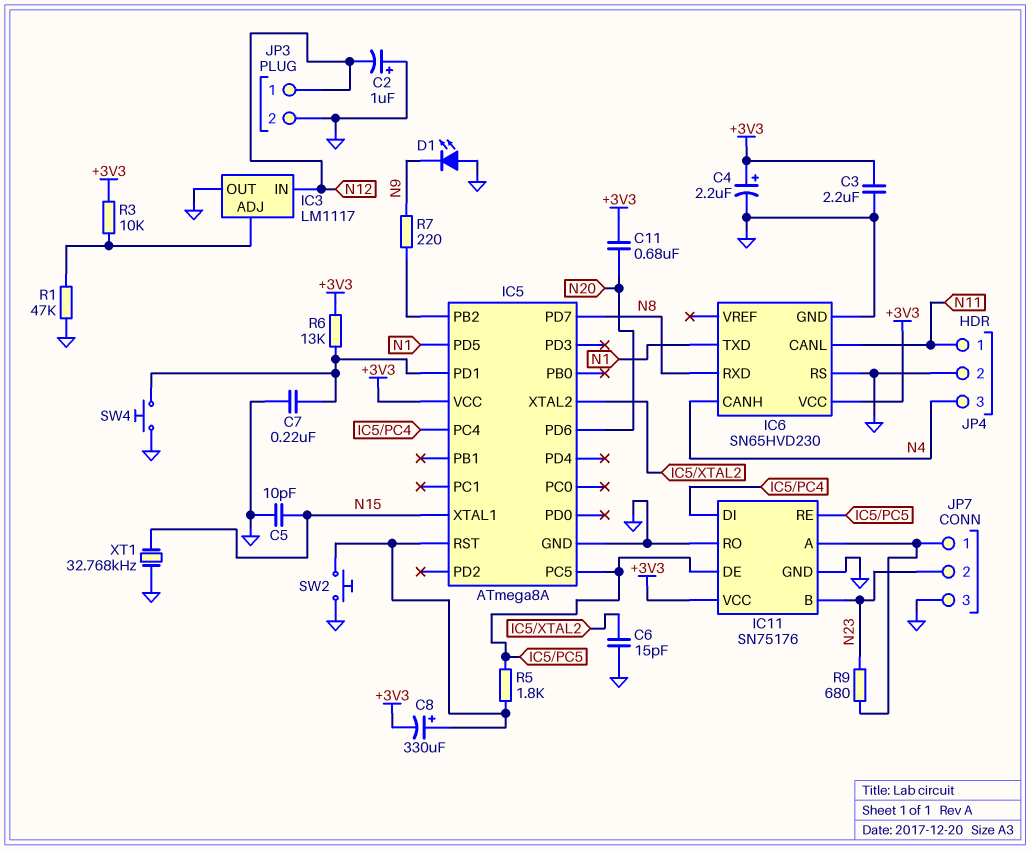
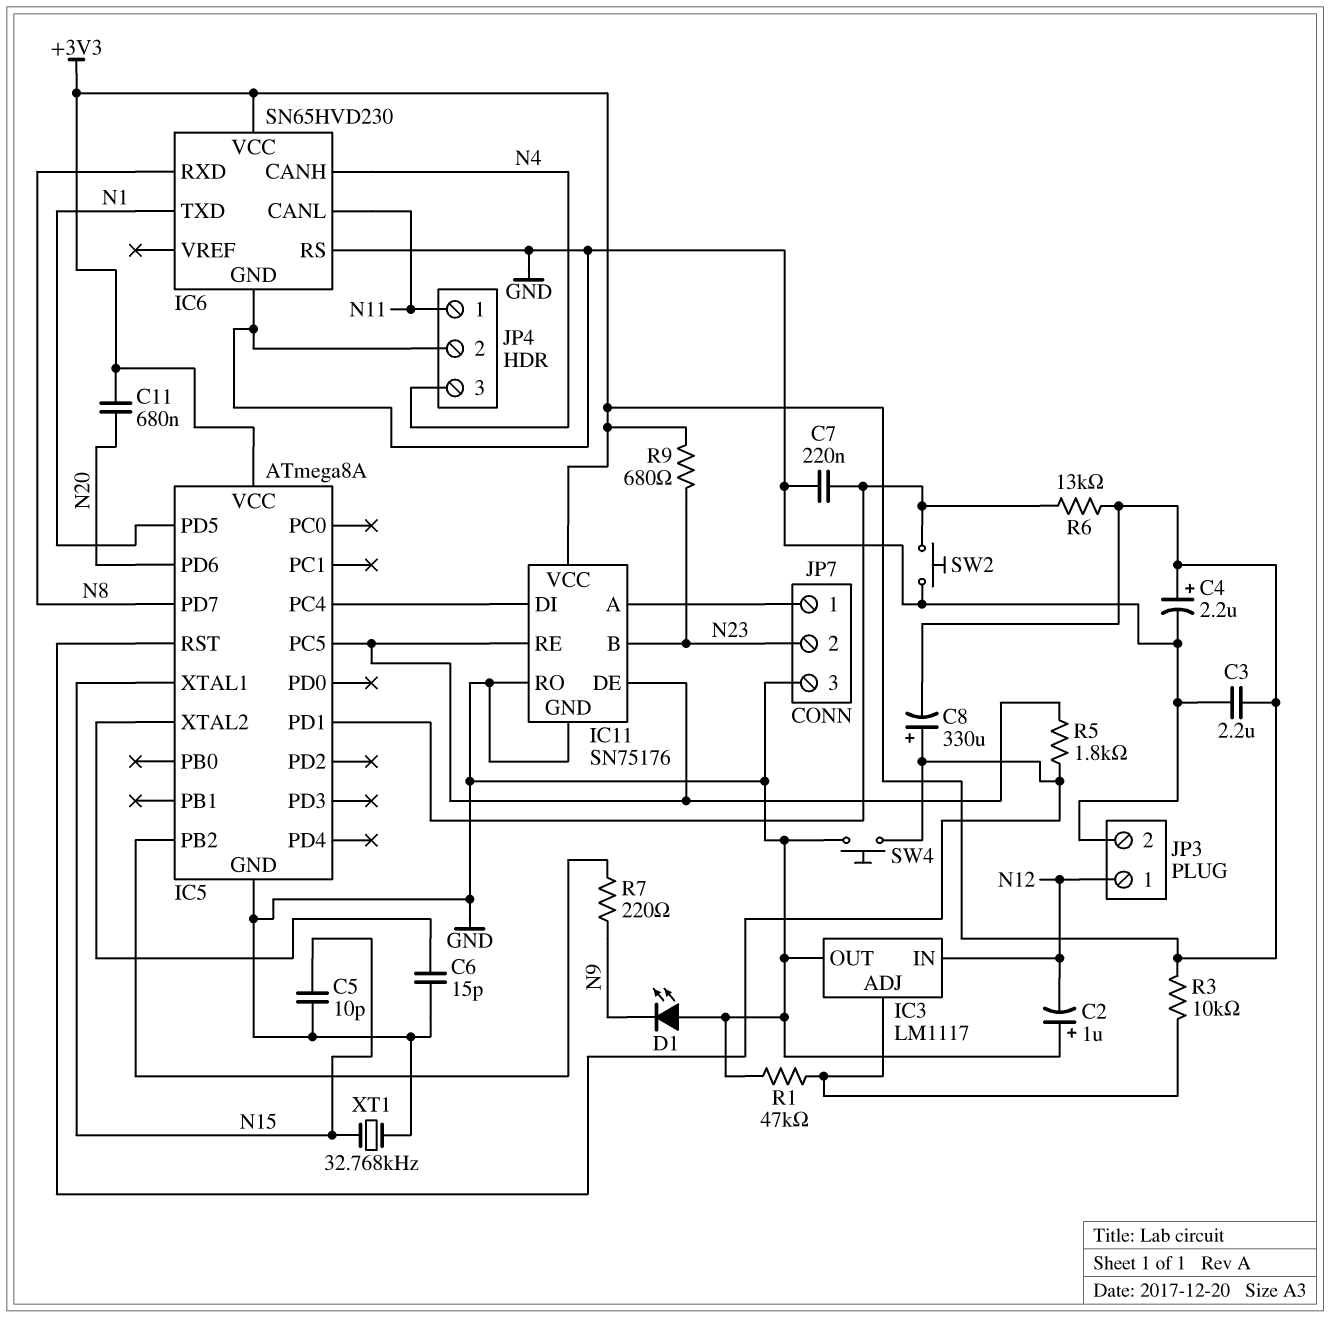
R9: 680 (IC11/A, N23) -> 680 (+3V3, N23)
SW2: button (GND, IC5/RST) -> button (GND, IC5/PD1)
SW4: button (GND, IC5/PD1) -> button (GND, IC5/RST)

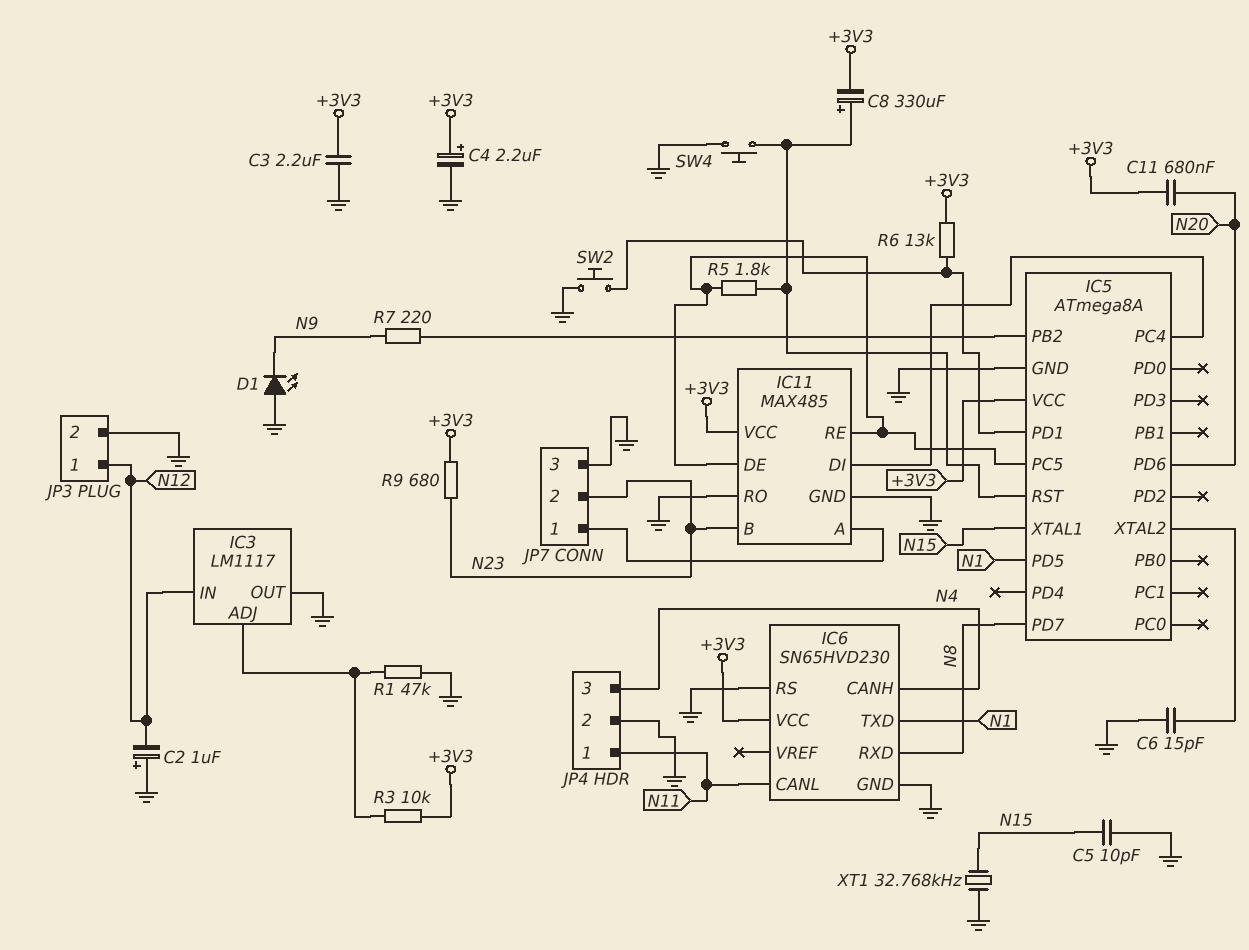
C7: 220nF (GND, IC5/PD1) -> none
IC11: SN75176 -> MAX485

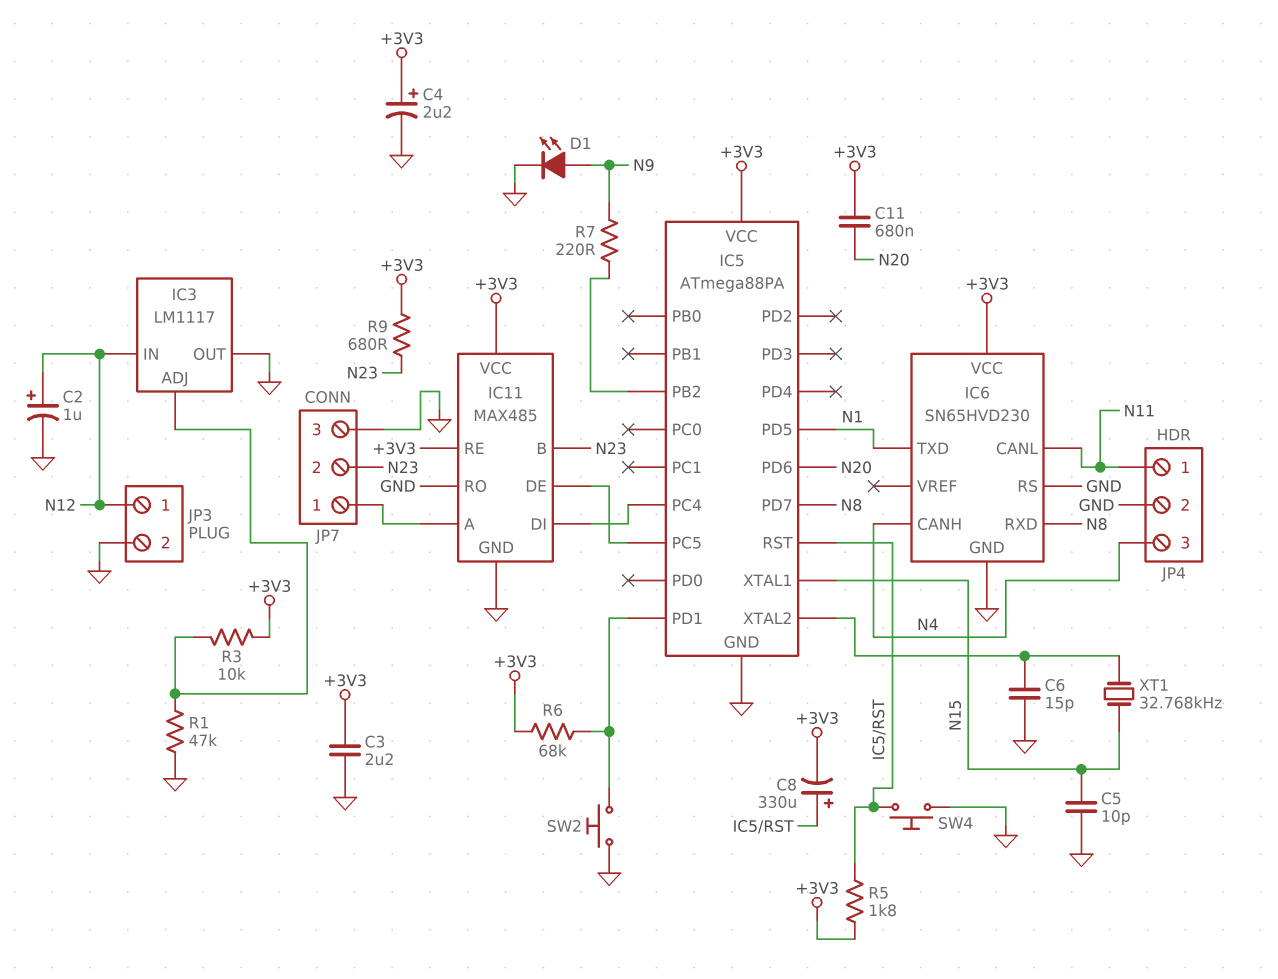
C2: 1uF (plus GND, minus N12) -> 1uF (plus N12, minus GND)
D1: LED (A GND, K N9) -> LED (A N9, K GND)
IC5: ATmega8A -> ATmega88PA
IC11 pin RE: IC5/PC5 -> +3V3
R5: 1.8k (IC5/PC5, IC5/RST) -> 1.8k (+3V3, IC5/RST)
R6: 13k (+3V3, IC5/PD1) -> 68k (+3V3, IC5/PD1)
XT1: 32.768kHz (GND, N15) -> 32.768kHz (IC5/XTAL2, N15)

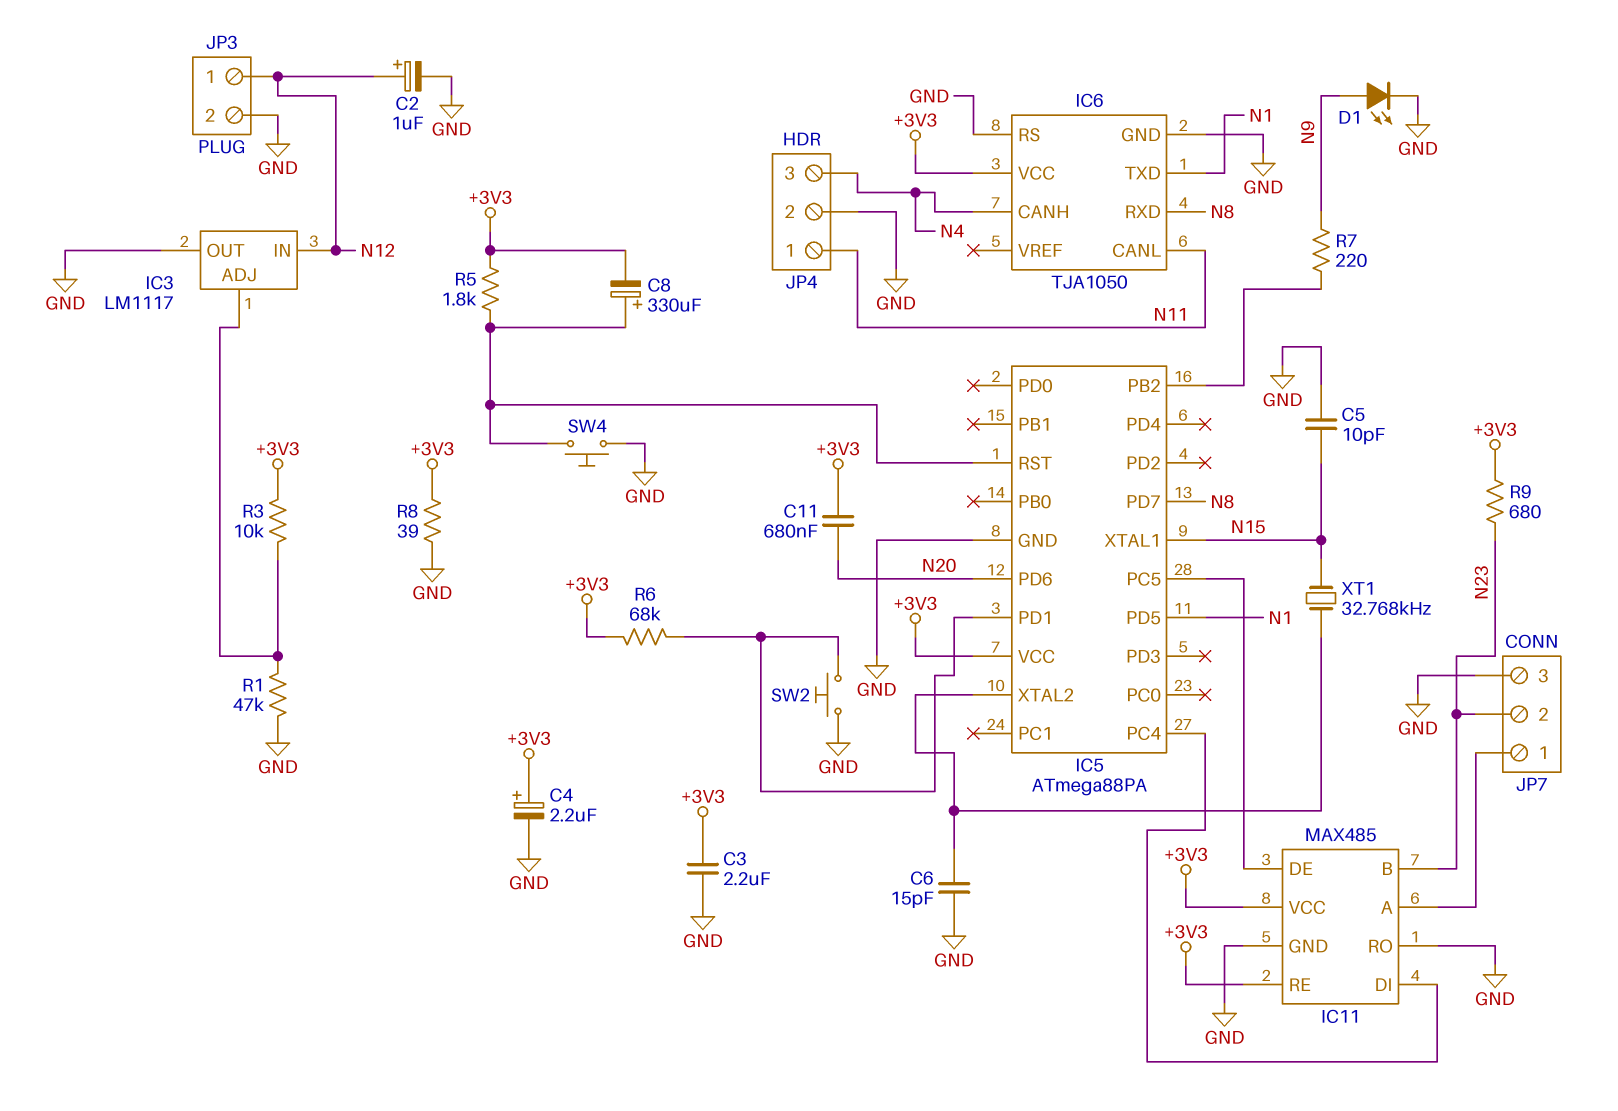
IC6: SN65HVD230 -> TJA1050
R8: none -> 39 (+3V3, GND)

